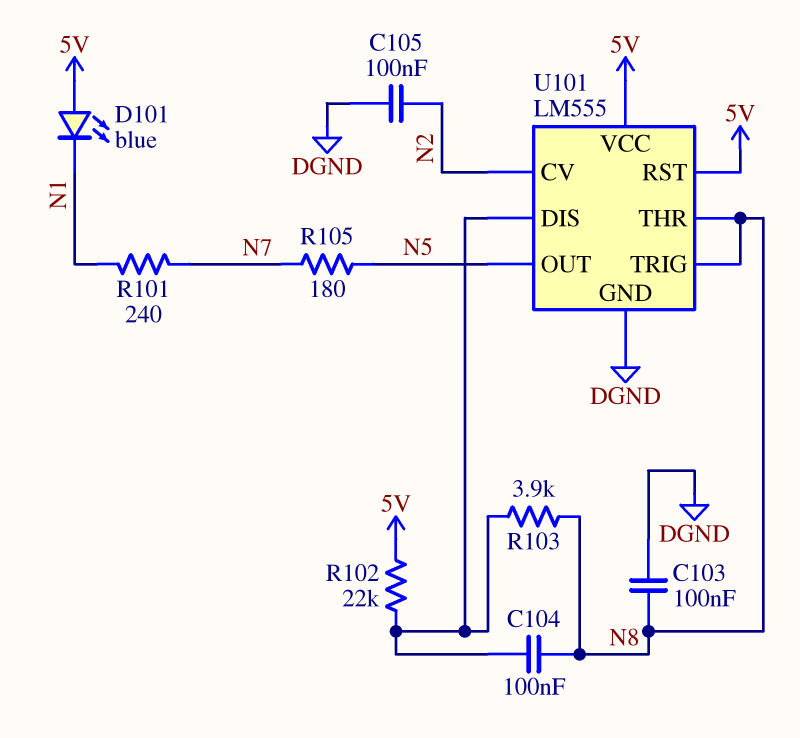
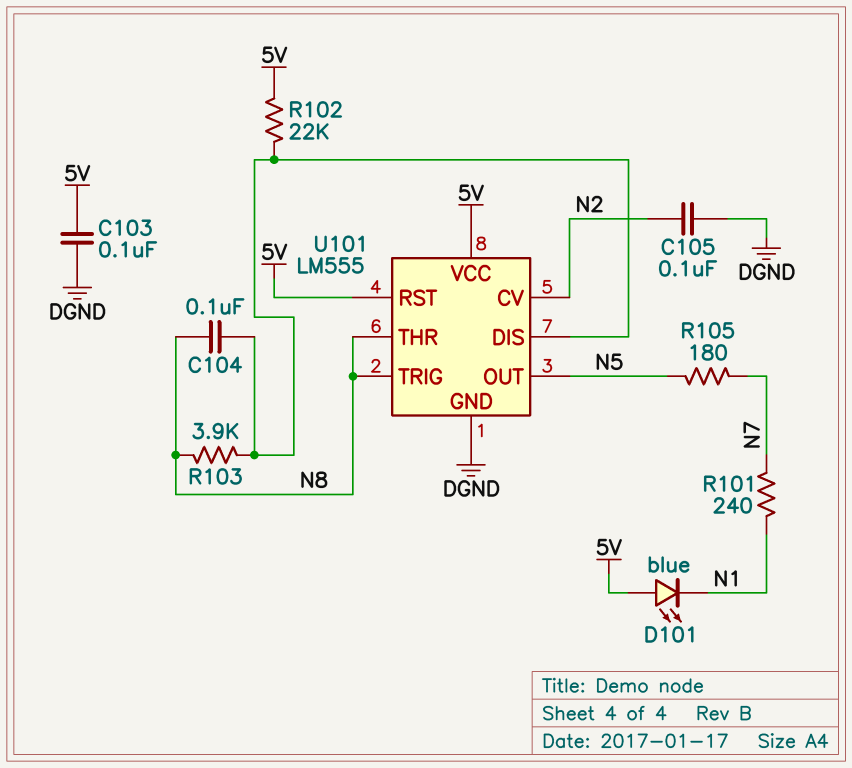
C103: 100nF (DGND, N8) -> 100nF (5V, DGND)

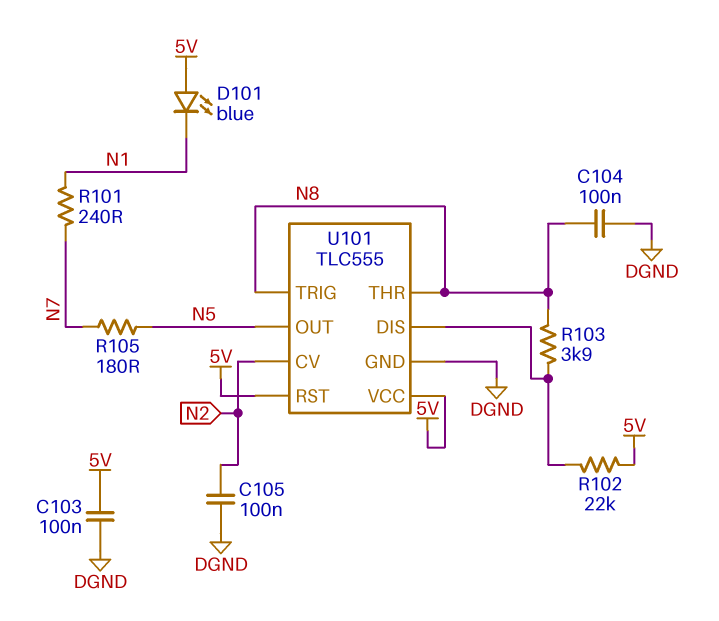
C104: 100nF (N8, U101/DIS) -> 100nF (DGND, N8)
U101: LM555 -> TLC555

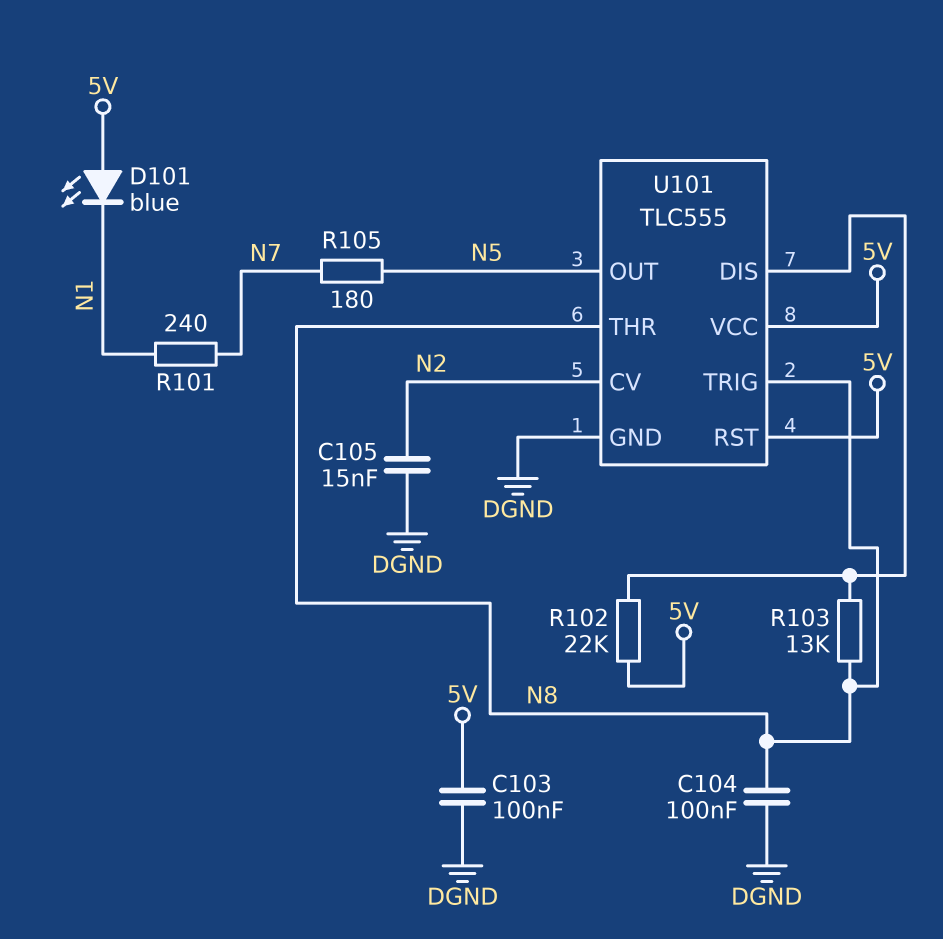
C105: 100nF (DGND, N2) -> 15nF (DGND, N2)
R103: 3.9k (N8, U101/DIS) -> 13k (N8, U101/DIS)

